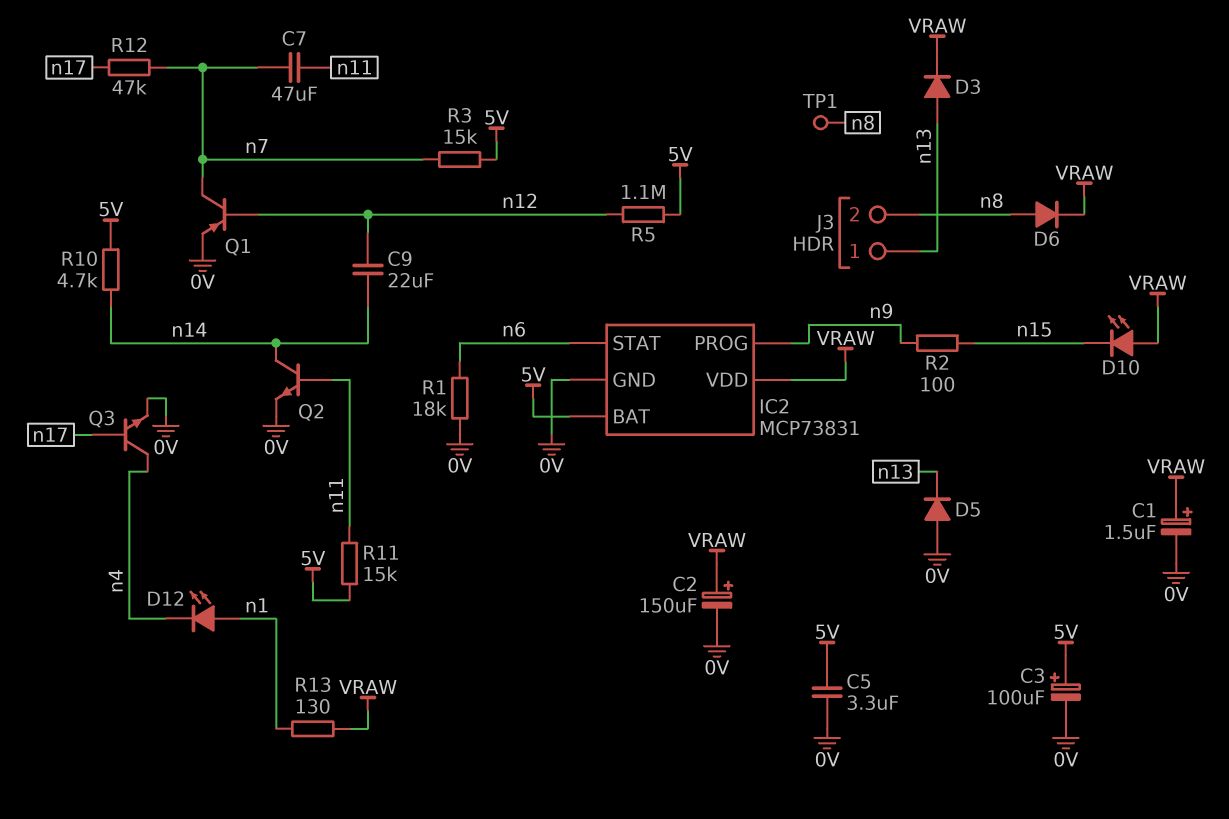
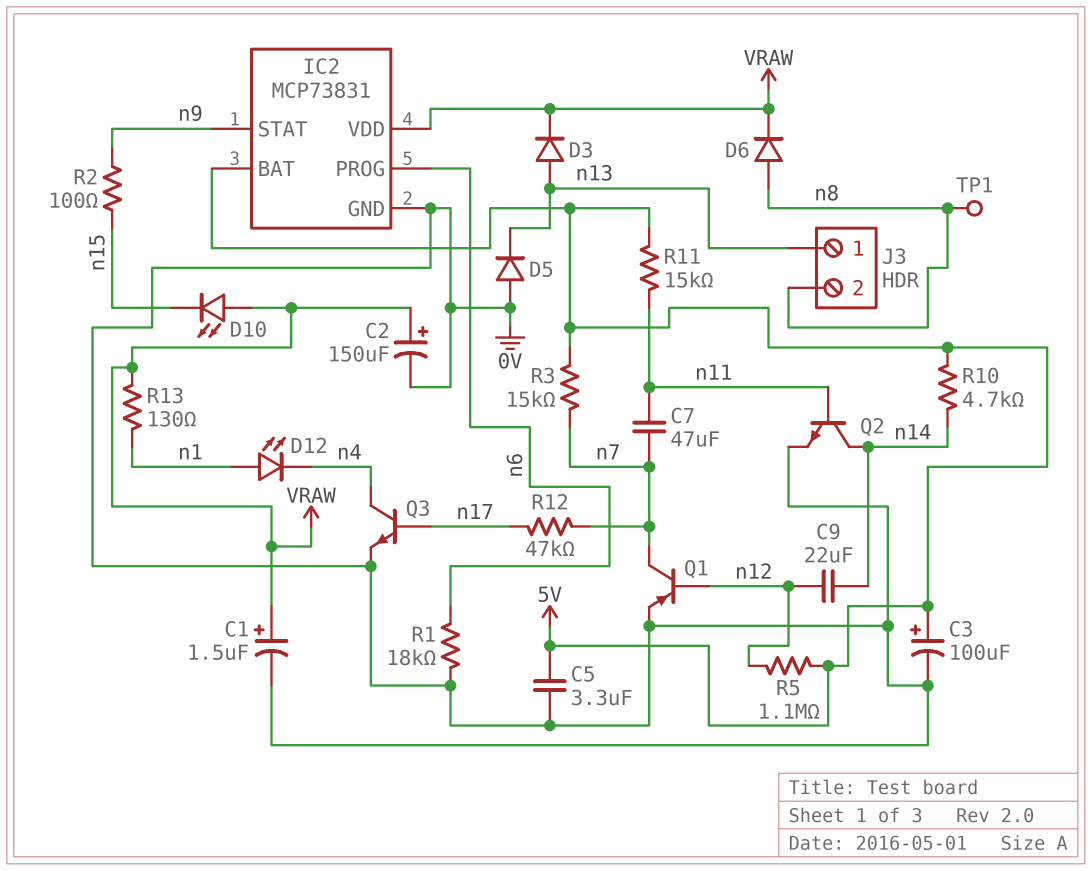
IC2 pin PROG: n9 -> n6
IC2 pin STAT: n6 -> n9

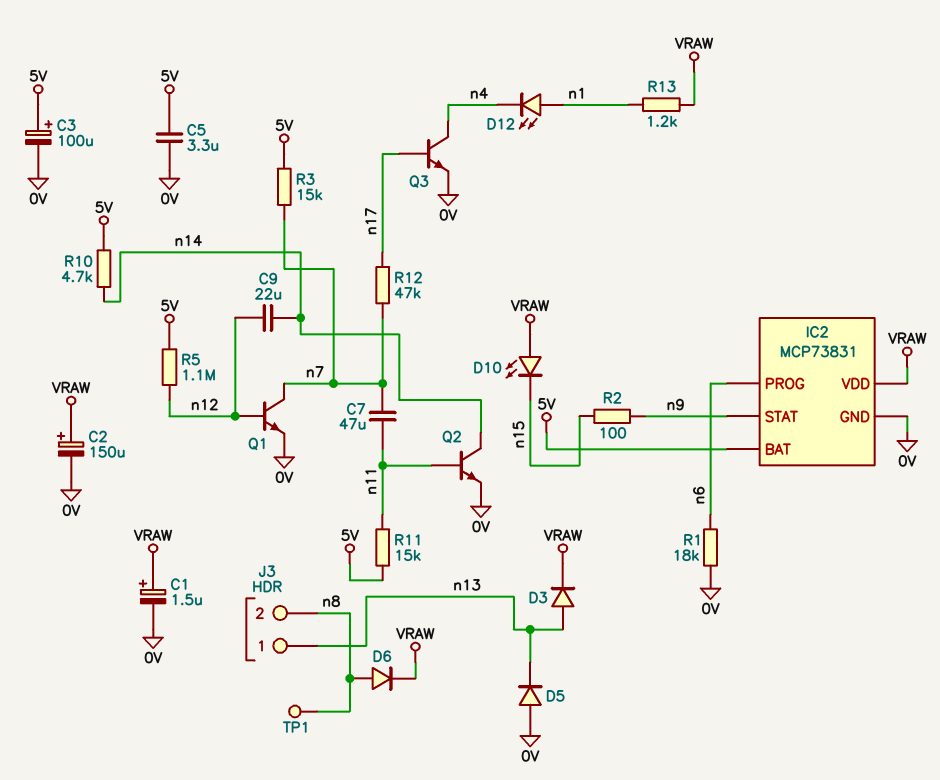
Q1: PNP (B n12, C n7, E 0V) -> NPN (B n12, C n7, E 0V)
R13: 130 (VRAW, n1) -> 1.2k (VRAW, n1)

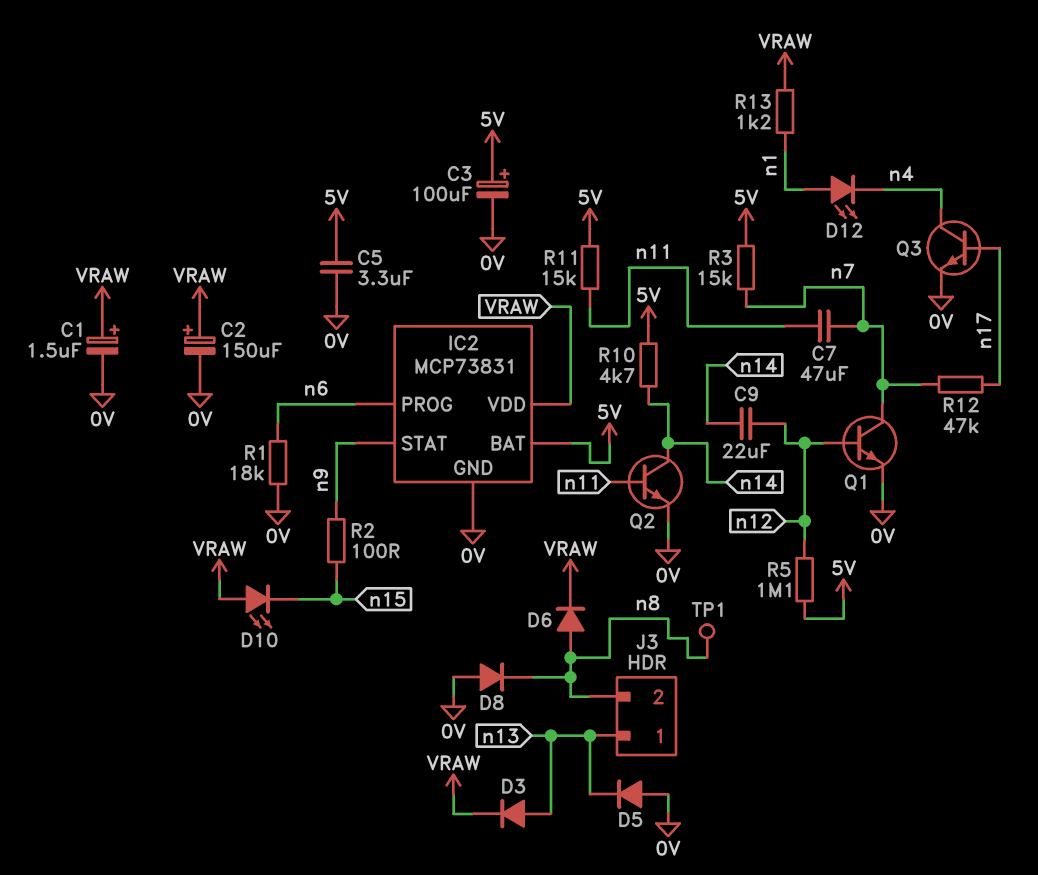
D8: none -> diode (A 0V, K n8)

